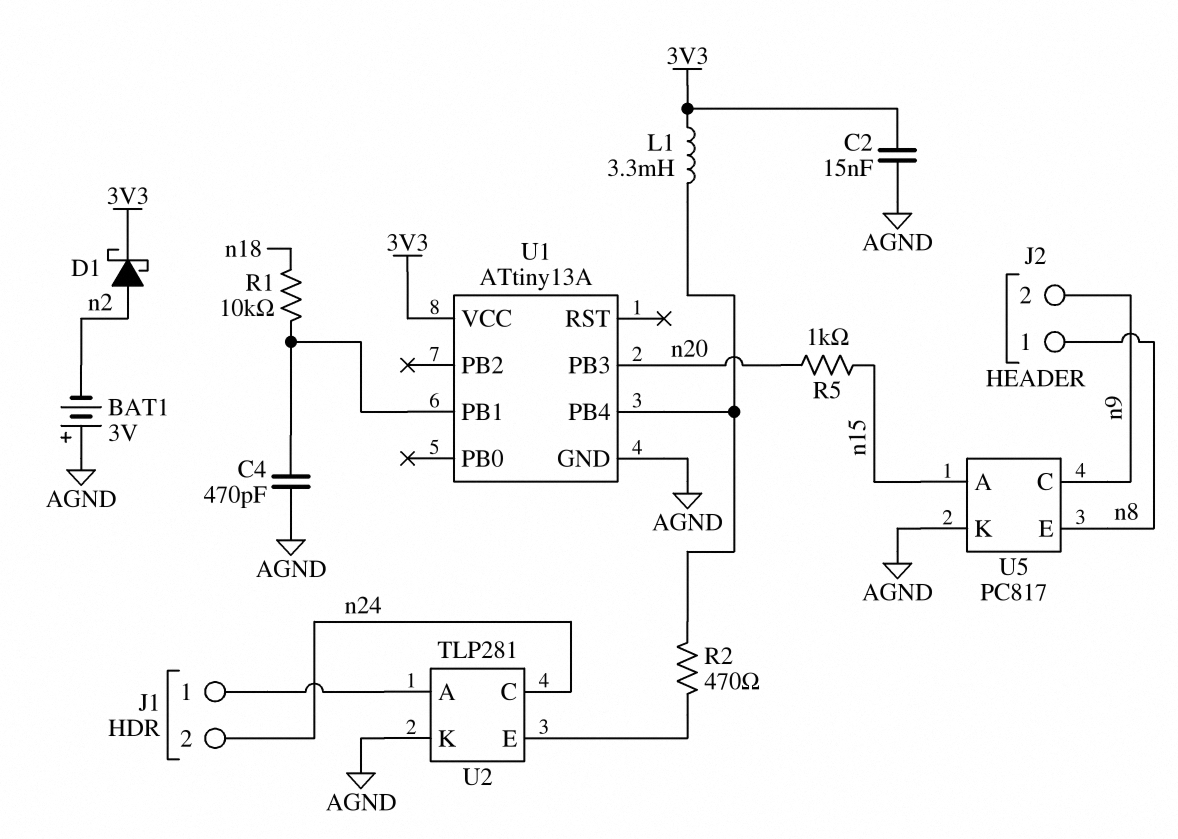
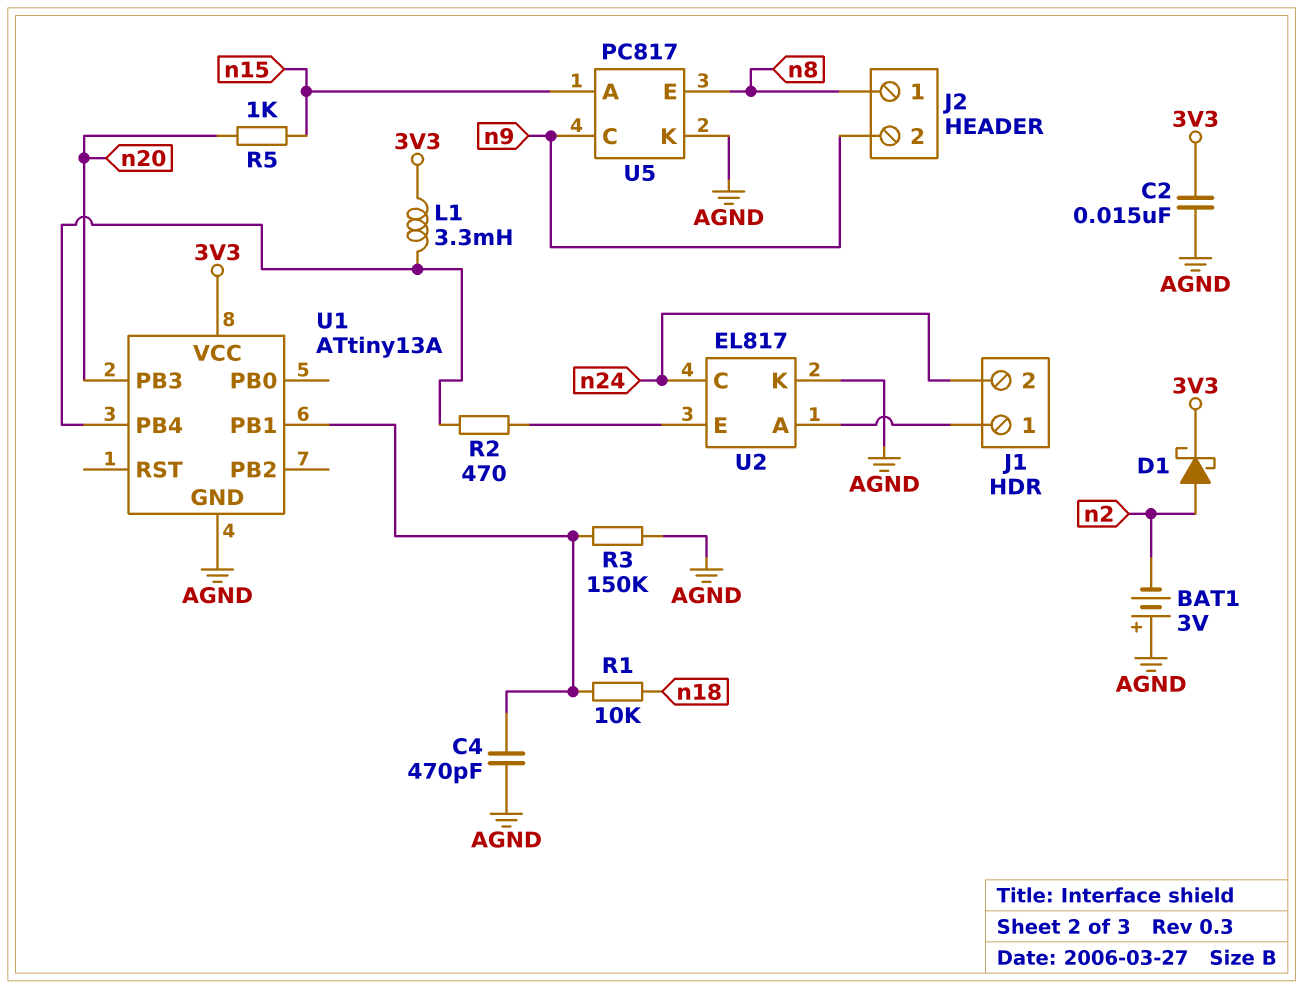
R3: none -> 150k (AGND, U1/PB1)
U2: TLP281 -> EL817

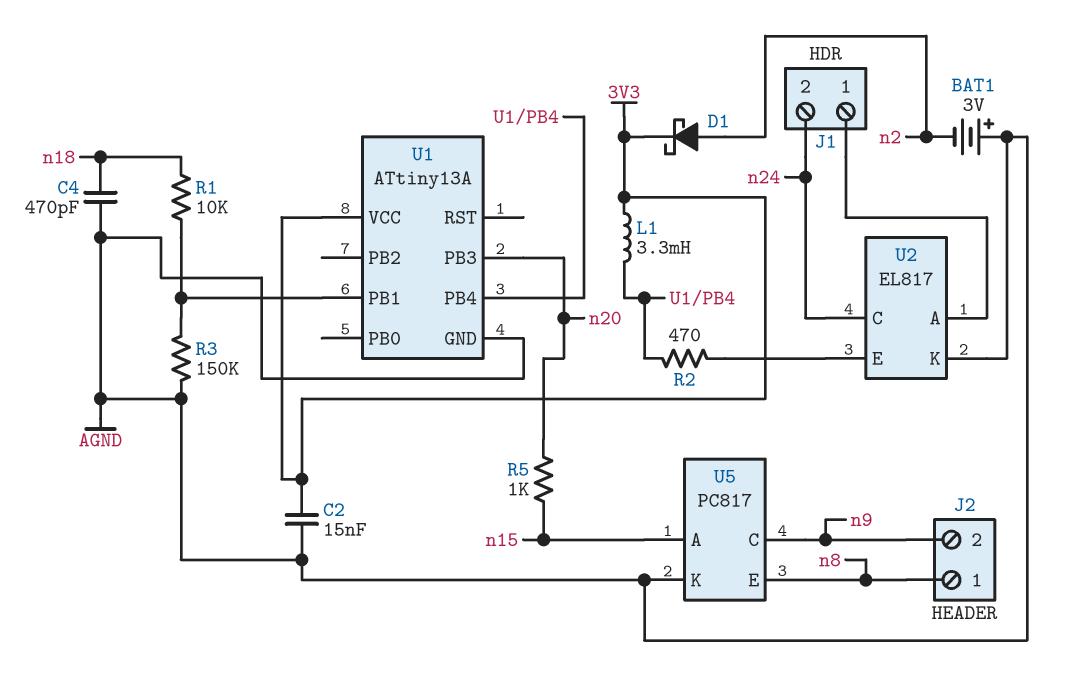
C4: 470pF (AGND, U1/PB1) -> 470pF (AGND, n18)

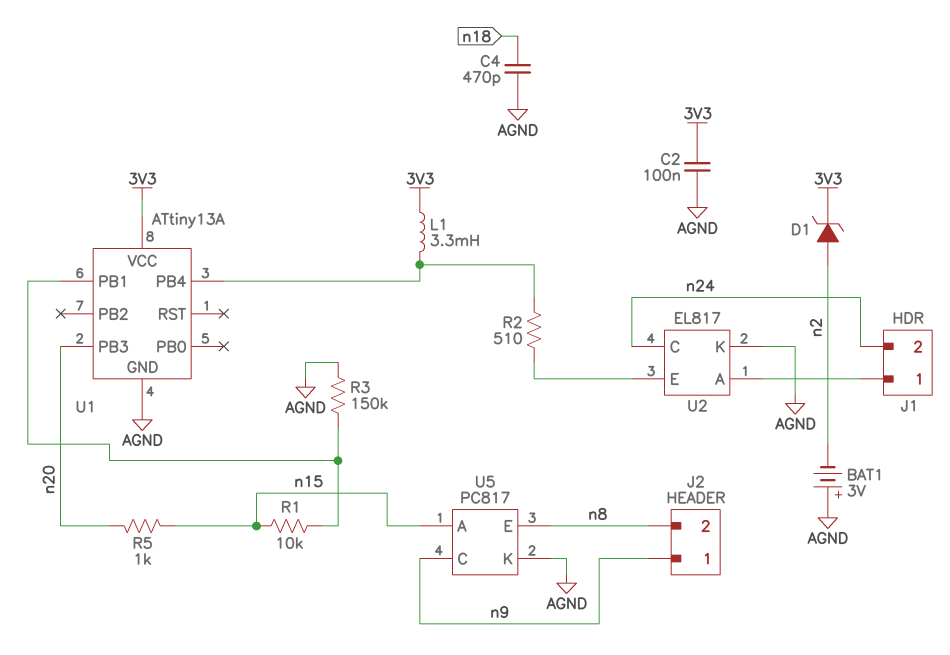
C2: 15nF (3V3, AGND) -> 100nF (3V3, AGND)
D1: schottky (A n2, K 3V3) -> zener (A n2, K 3V3)
J2 pin 1: n8 -> n9
J2 pin 2: n9 -> n8
R1: 10k (U1/PB1, n18) -> 10k (U1/PB1, n15)
R2: 470 (U1/PB4, U2/E) -> 510 (U1/PB4, U2/E)

